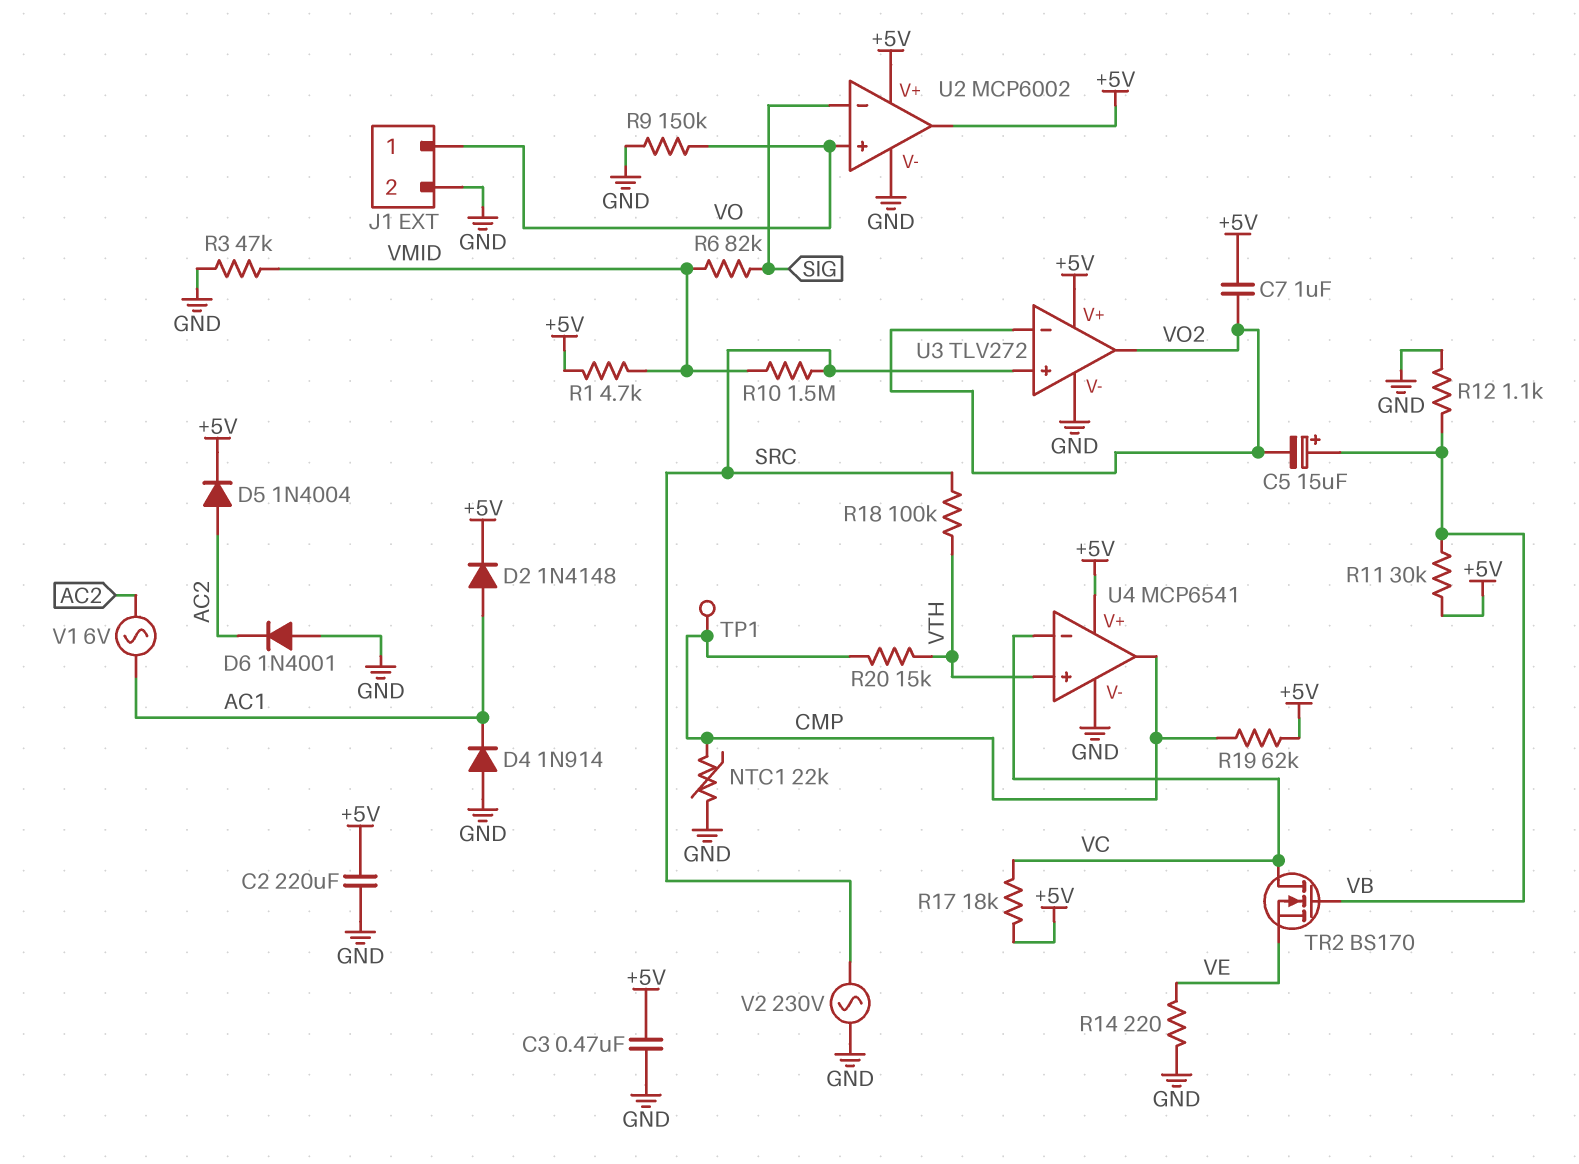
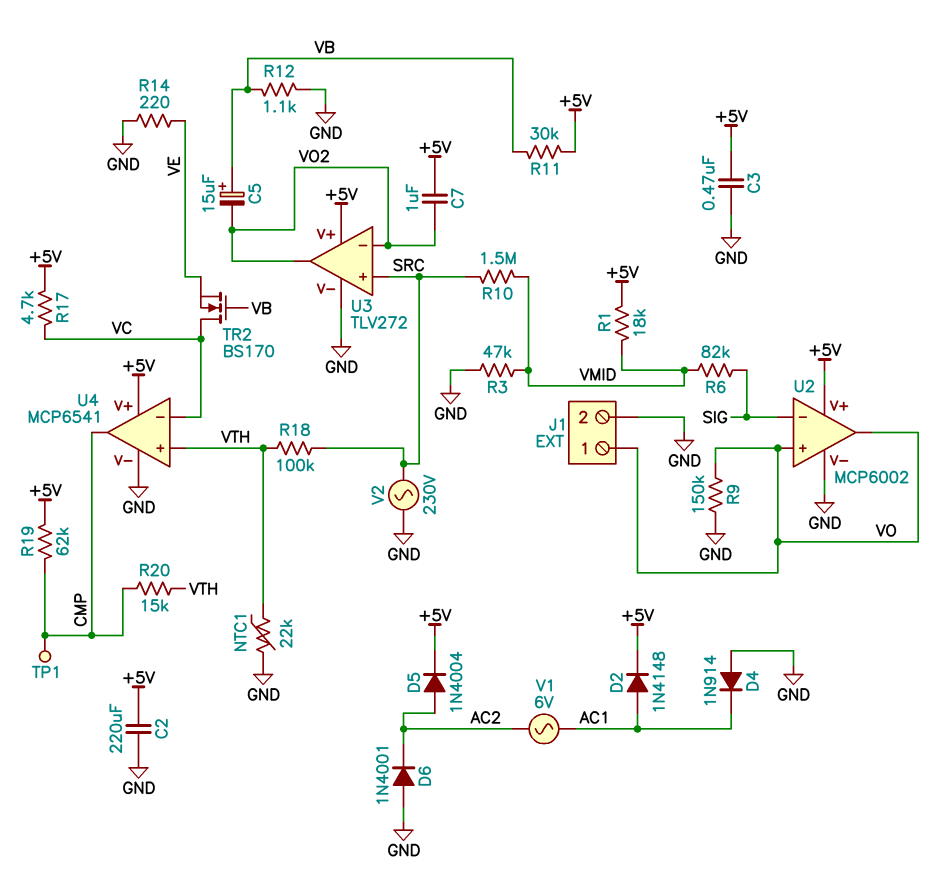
NTC1: 22k (CMP, GND) -> 22k (GND, VTH)
R1: 4.7k (+5V, VMID) -> 18k (+5V, VMID)
R17: 18k (+5V, VC) -> 4.7k (+5V, VC)
U2 pin out: +5V -> VO

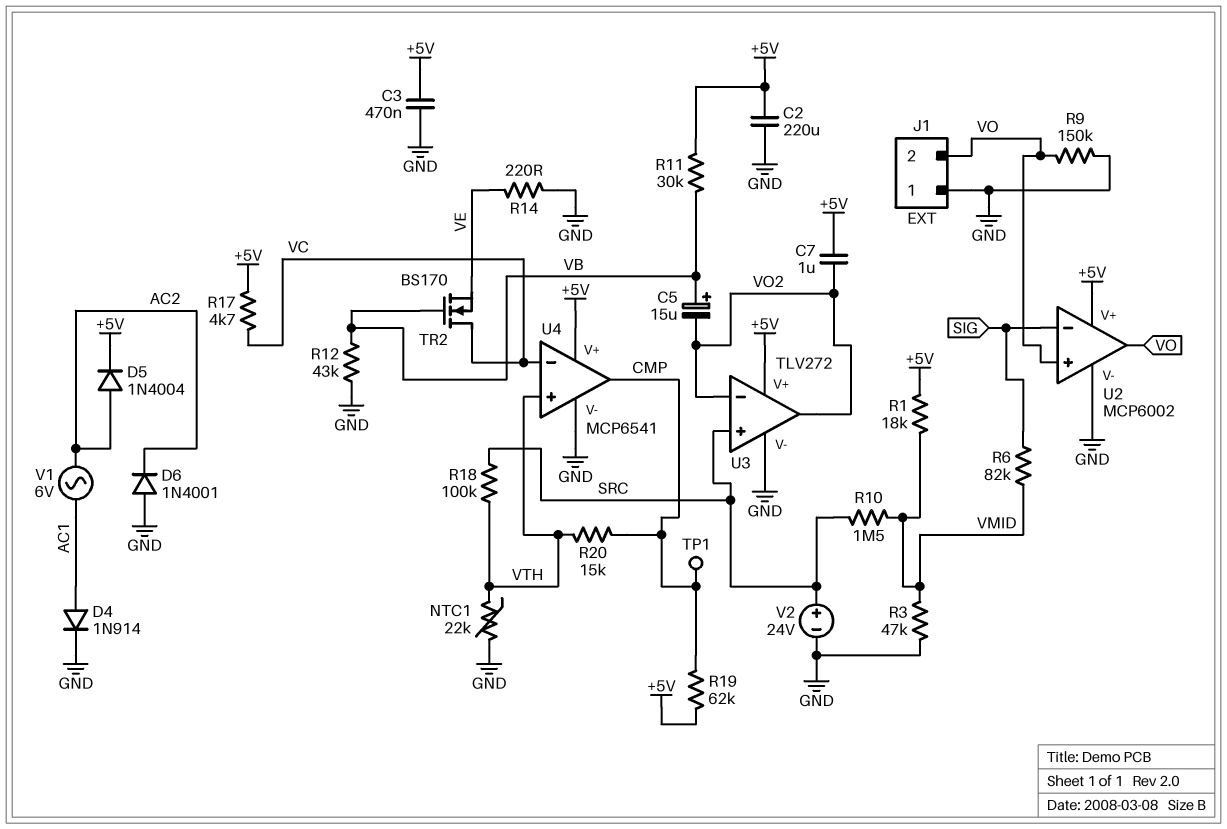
D2: diode 1N4148 (A AC1, K +5V) -> none
D4: diode 1N914 (A GND, K AC1) -> diode 1N914 (A AC1, K GND)
J1 pin 1: VO -> GND
J1 pin 2: GND -> VO
R12: 1.1k (GND, VB) -> 43k (GND, VB)
V2: AC 230V (GND, SRC) -> 24V (plus SRC, minus GND)

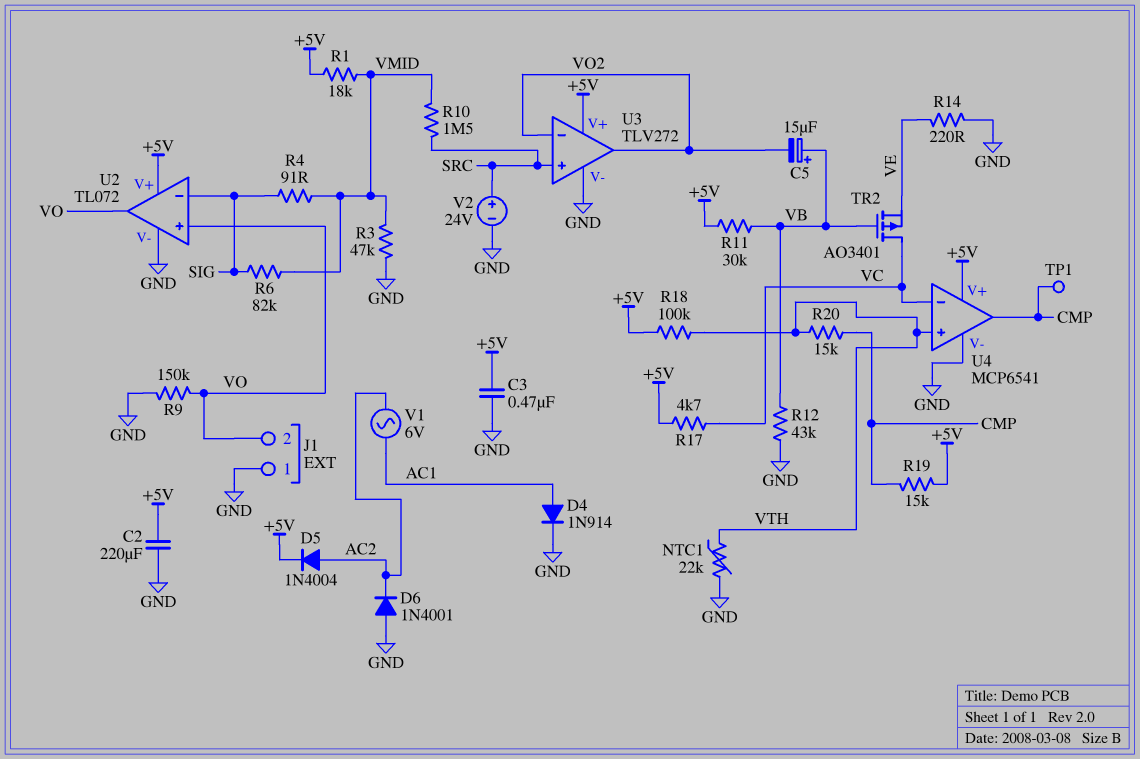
C7: 1uF (+5V, VO2) -> none
R4: none -> 91 (SIG, VMID)
R18: 100k (SRC, VTH) -> 100k (+5V, VTH)
R19: 62k (+5V, CMP) -> 15k (+5V, CMP)
TR2: NMOS BS170 (G VB, D VC, S VE) -> PMOS AO3401 (G VB, D VC, S VE)
U2: MCP6002 -> TL072

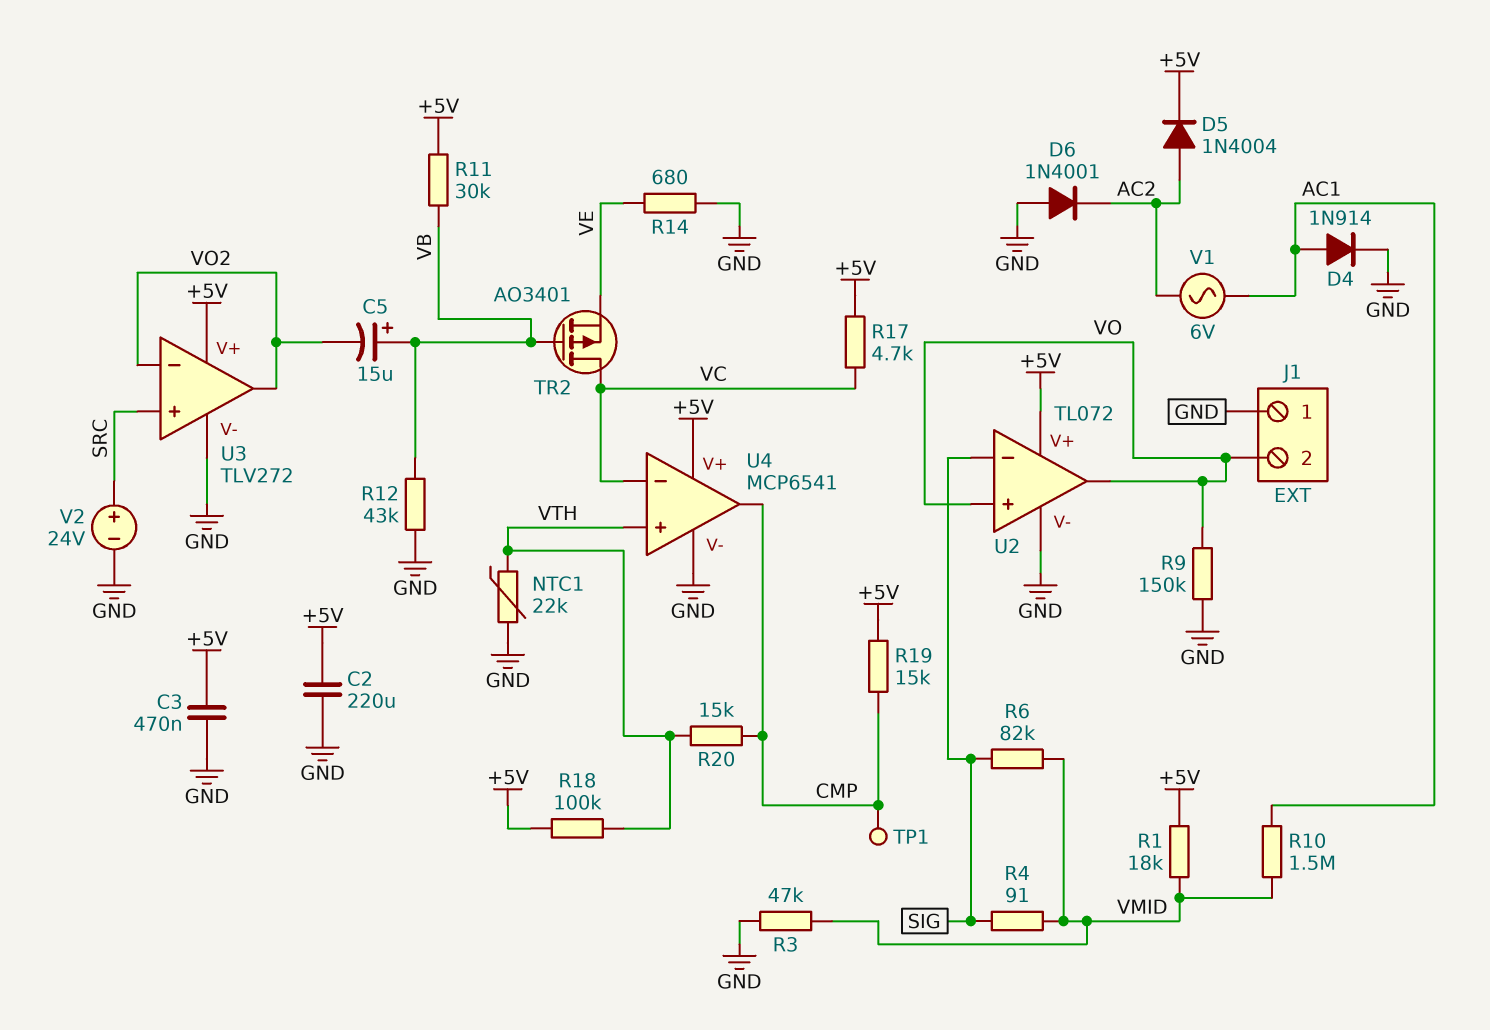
R10: 1.5M (SRC, VMID) -> 1.5M (AC1, VMID)
R14: 220 (GND, VE) -> 680 (GND, VE)

